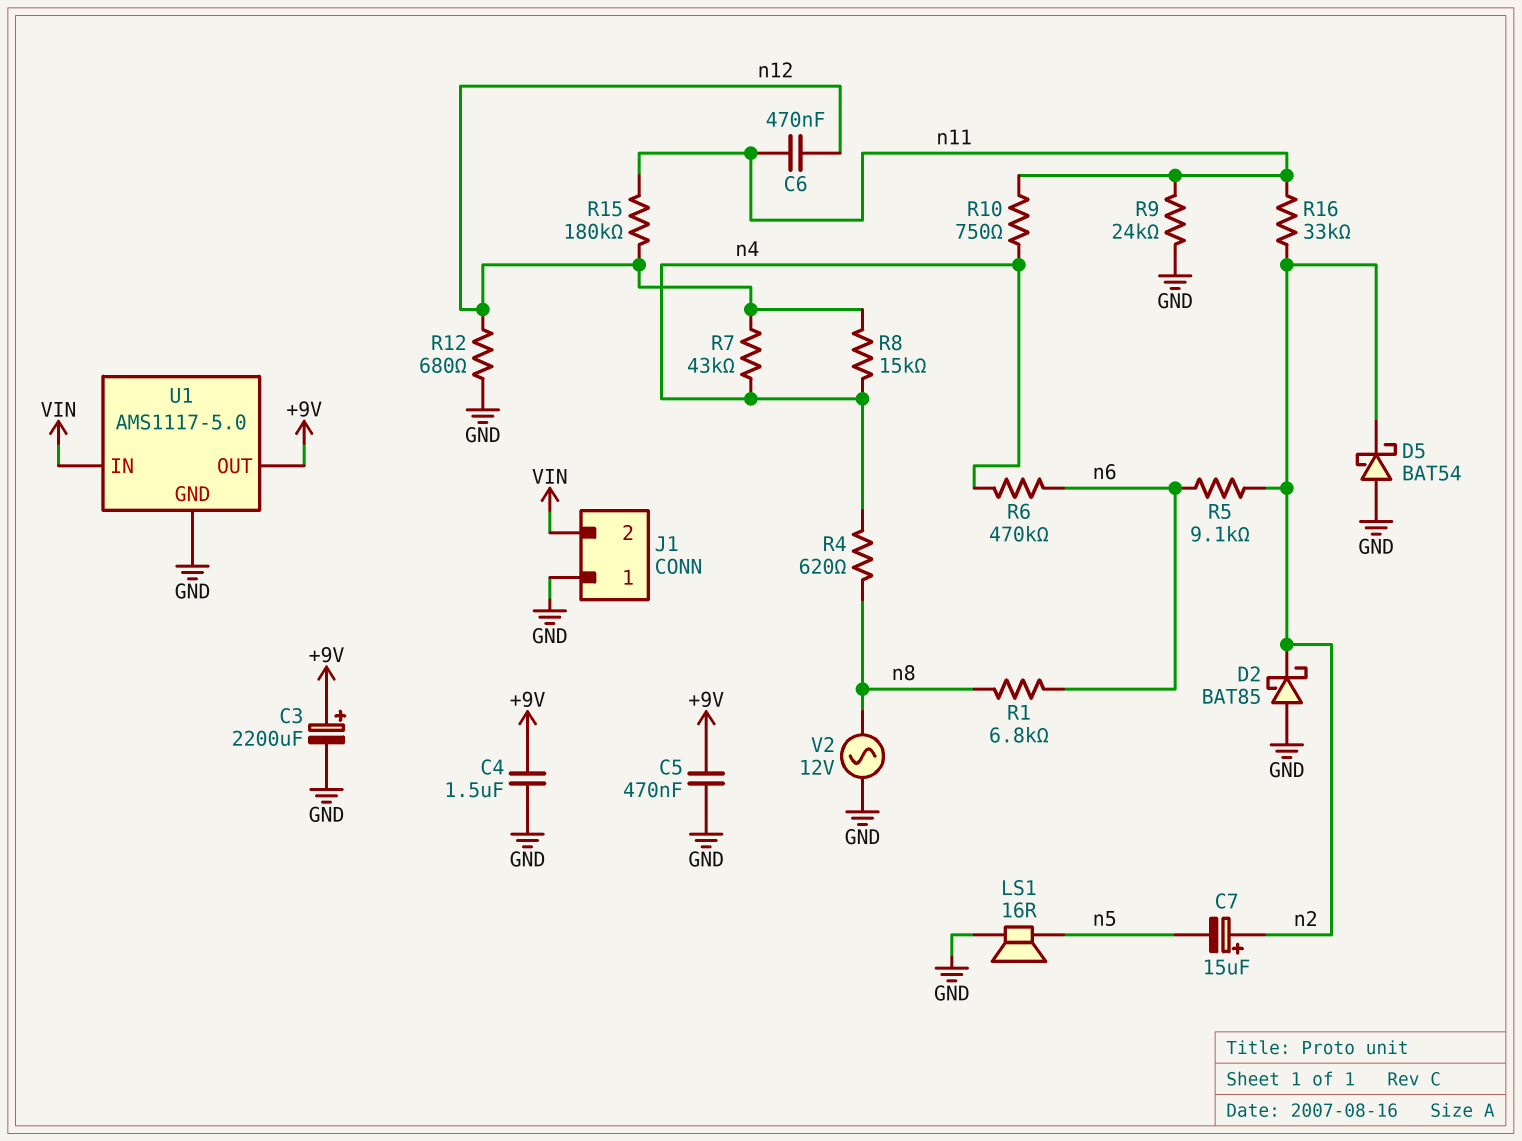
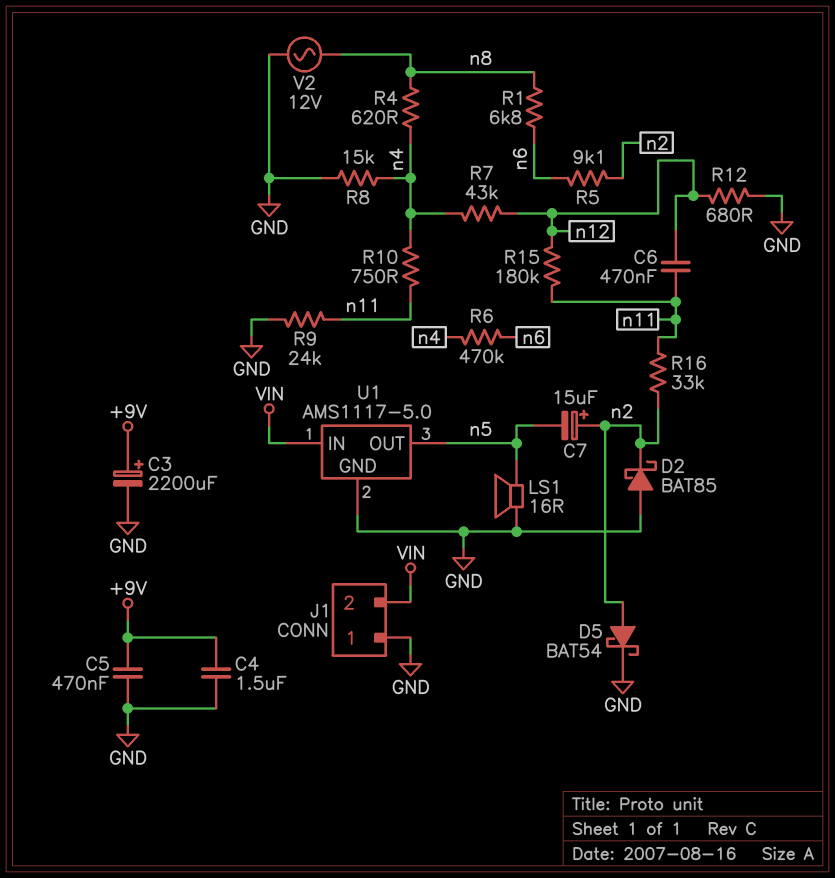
D5: schottky BAT54 (A GND, K n2) -> schottky BAT54 (A n2, K GND)
R8: 15k (n4, n12) -> 15k (GND, n4)
U1 pin OUT: +9V -> n5

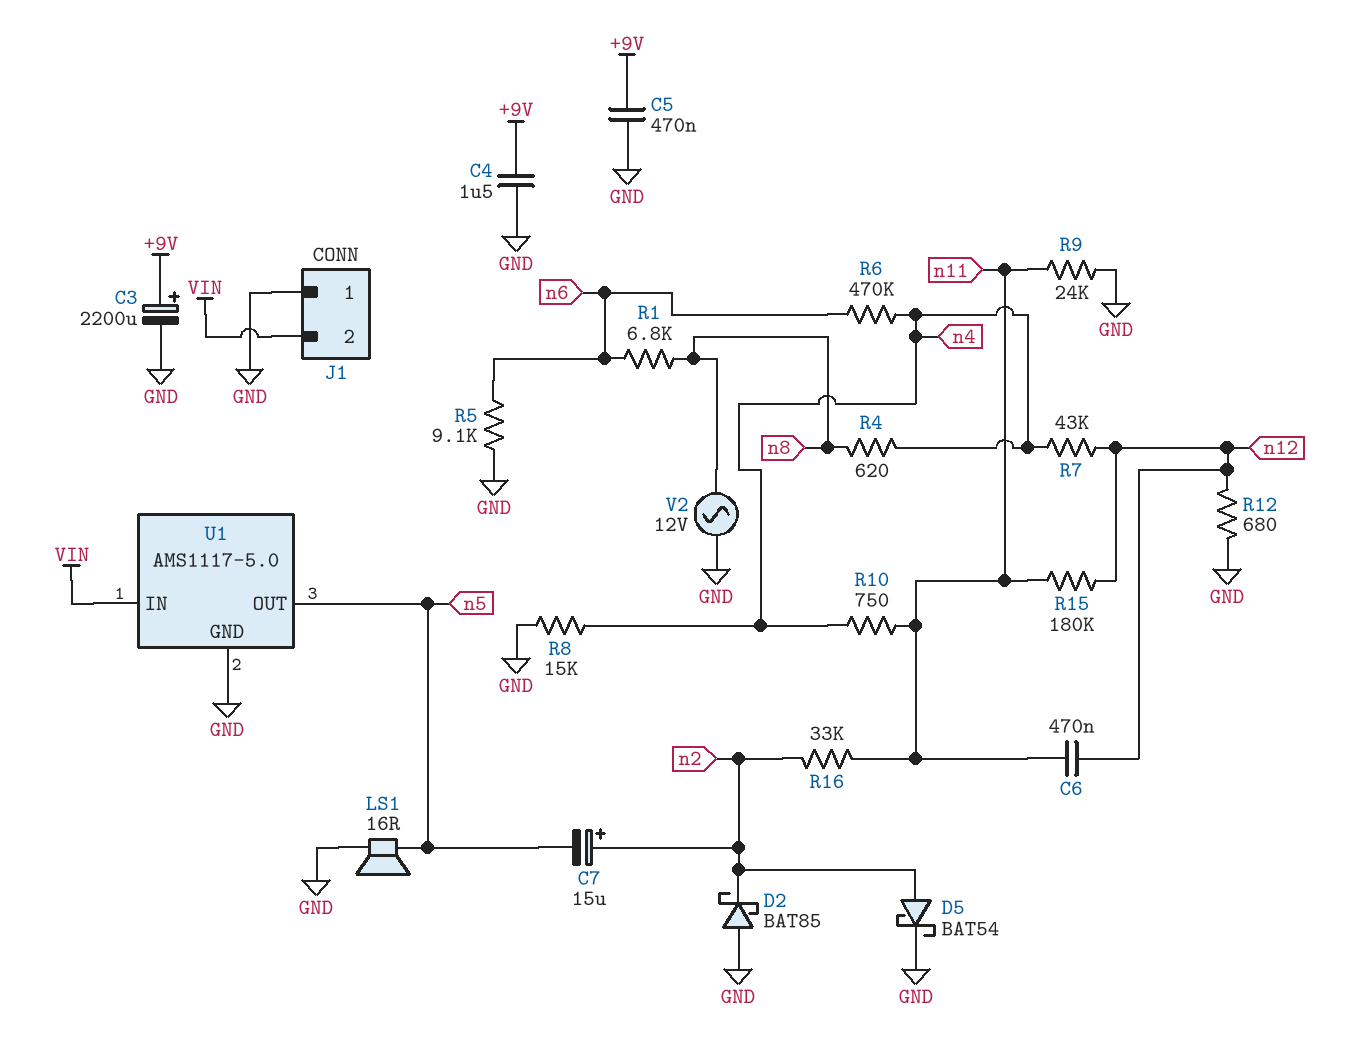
R5: 9.1k (n2, n6) -> 9.1k (GND, n6)

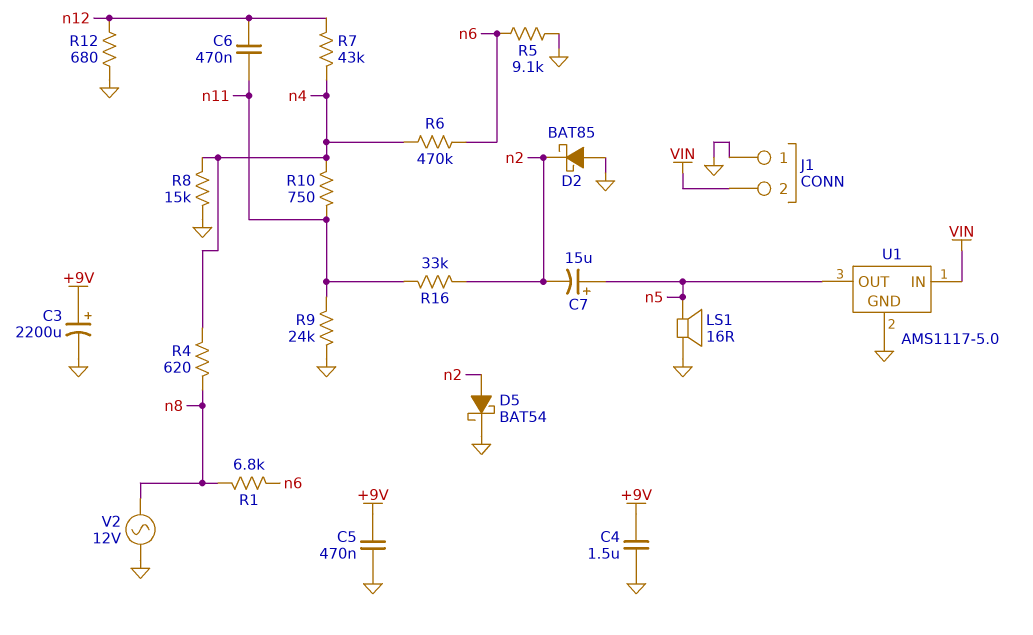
C7: 15uF (plus n2, minus n5) -> 15uF (plus n5, minus n2)
R15: 180k (n11, n12) -> none

